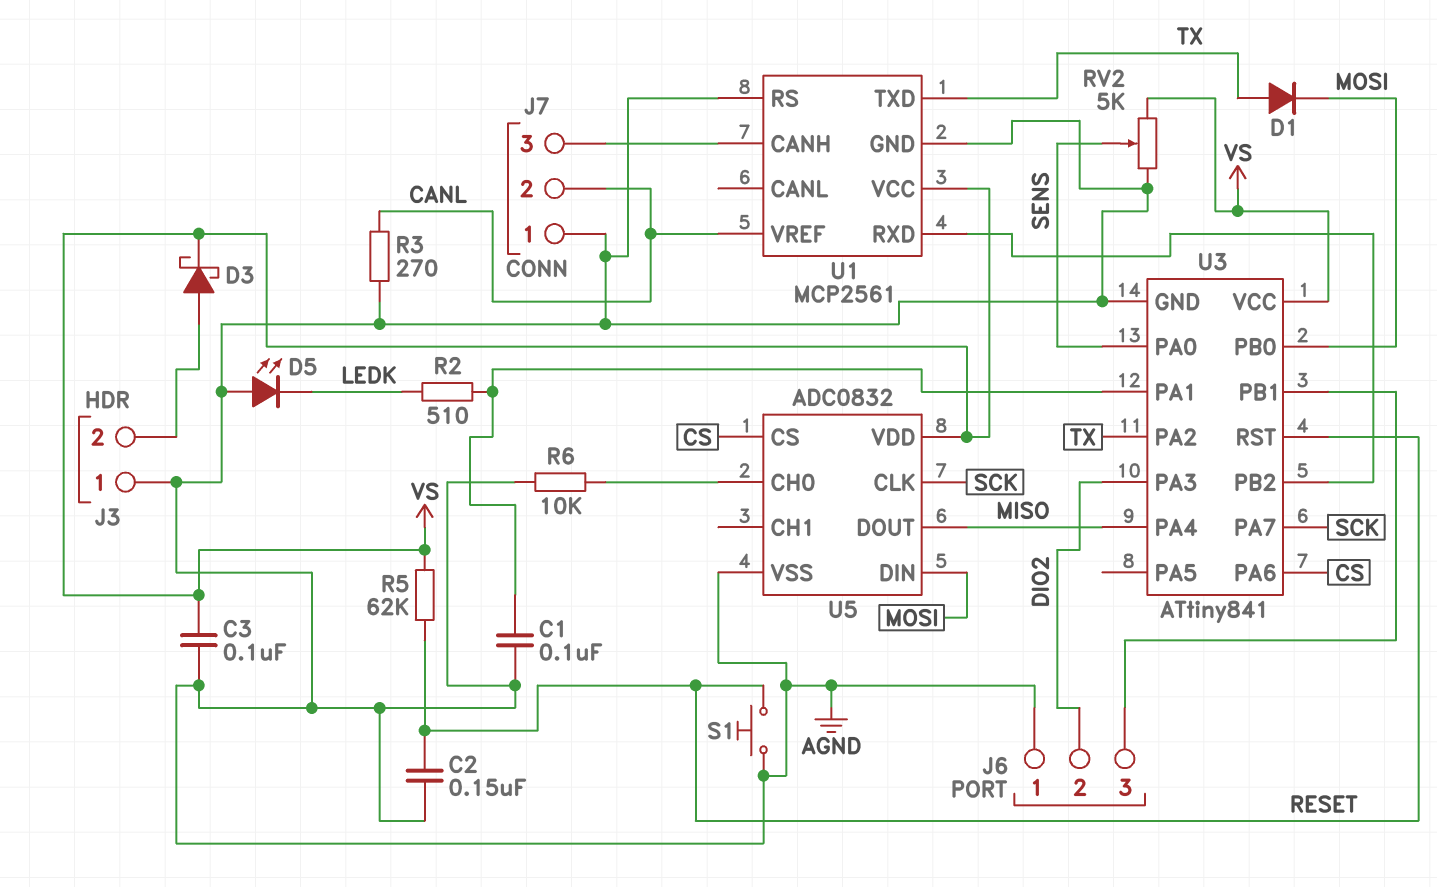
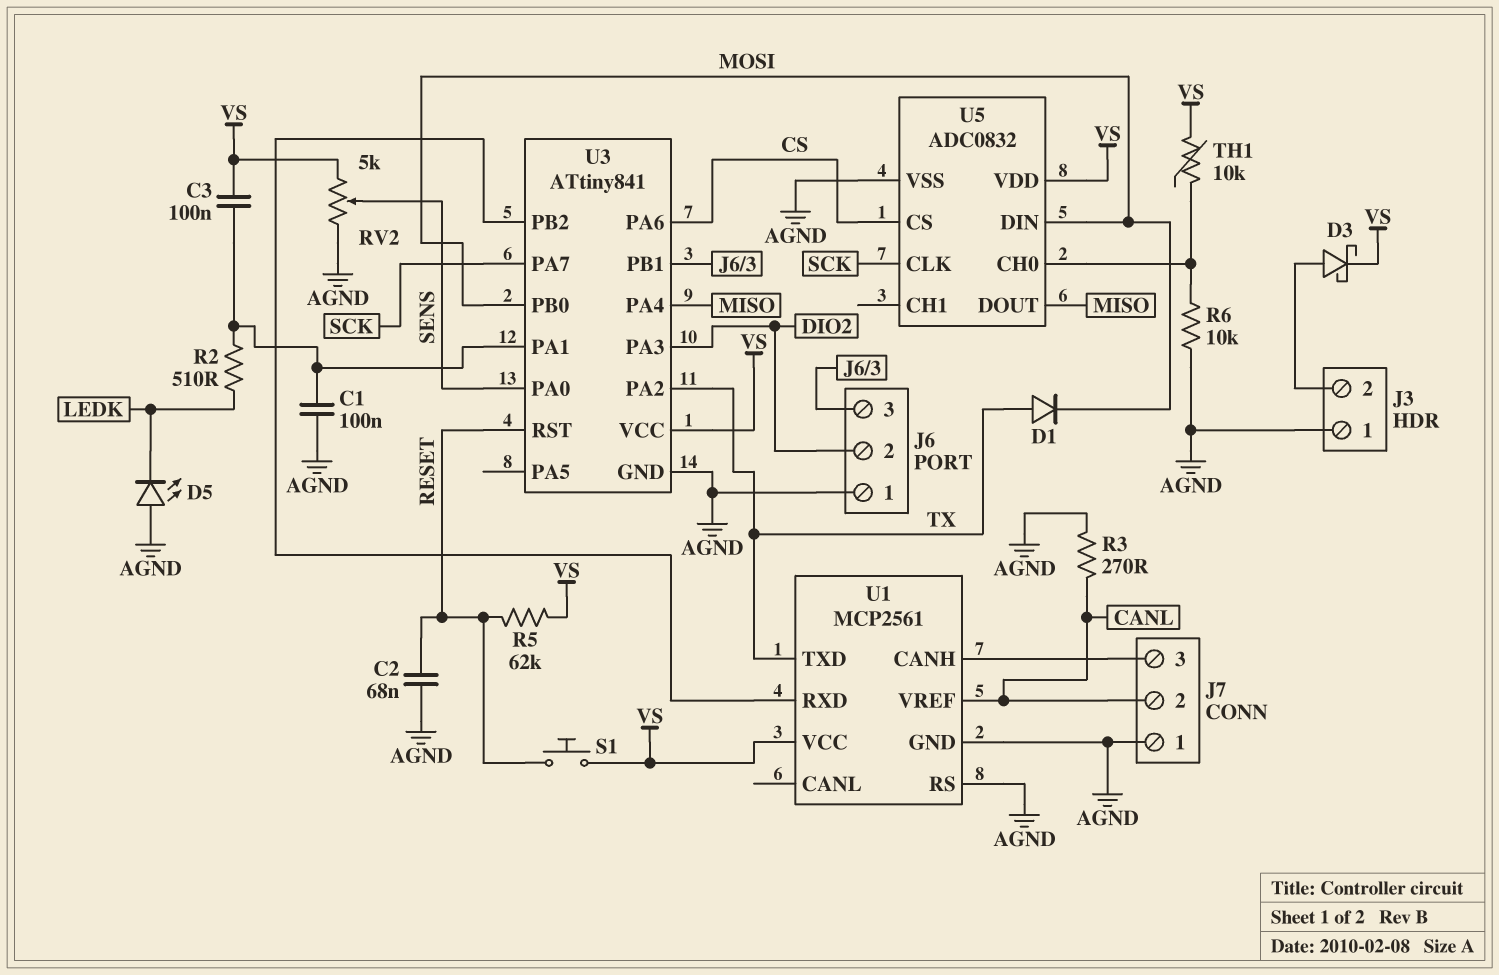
C2: 150nF (AGND, RESET) -> 68nF (AGND, RESET)
C3: 100nF (AGND, VS) -> 100nF (U3/PA1, VS)
S1: button (AGND, RESET) -> button (RESET, VS)
TH1: none -> 10k (U5/CH0, VS)

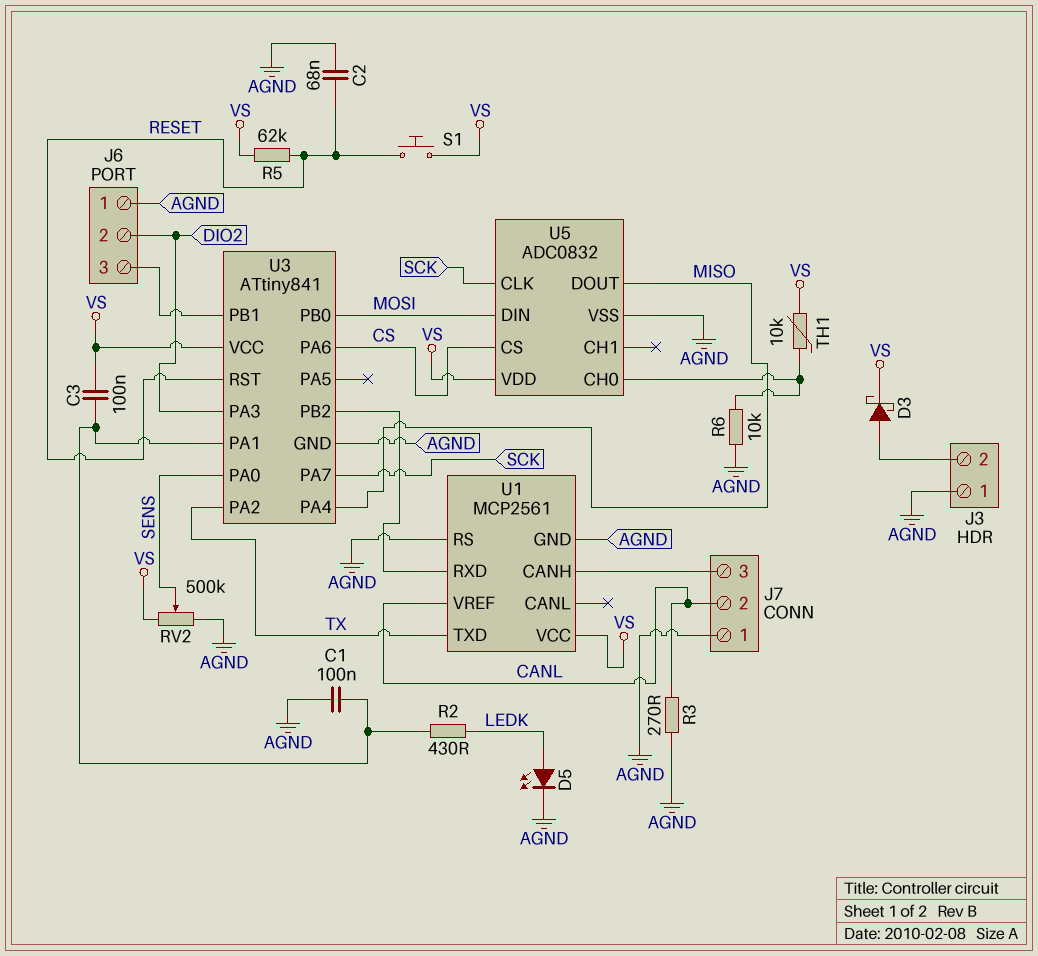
D1: diode (A TX, K MOSI) -> none
D5: LED (A AGND, K LEDK) -> LED (A LEDK, K AGND)
R2: 510 (LEDK, U3/PA1) -> 430 (LEDK, U3/PA1)
RV2: 5k (AGND, VS, wiper SENS) -> 500k (AGND, VS, wiper SENS)

